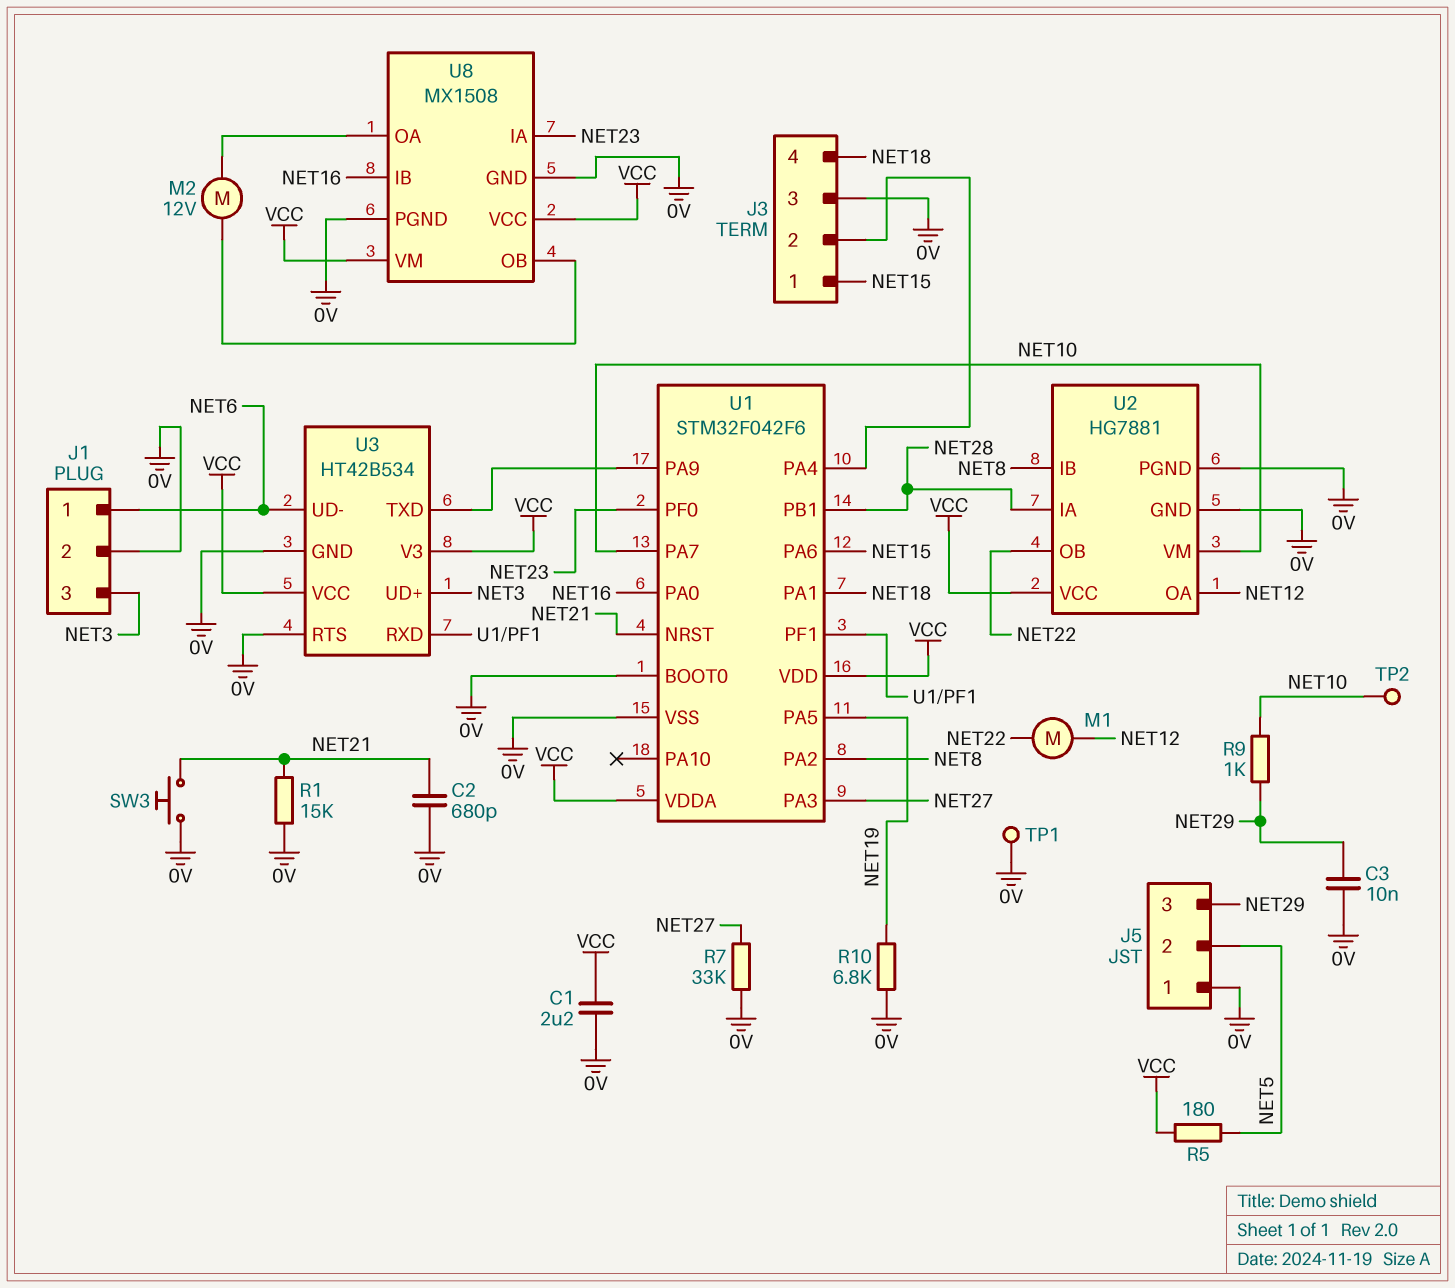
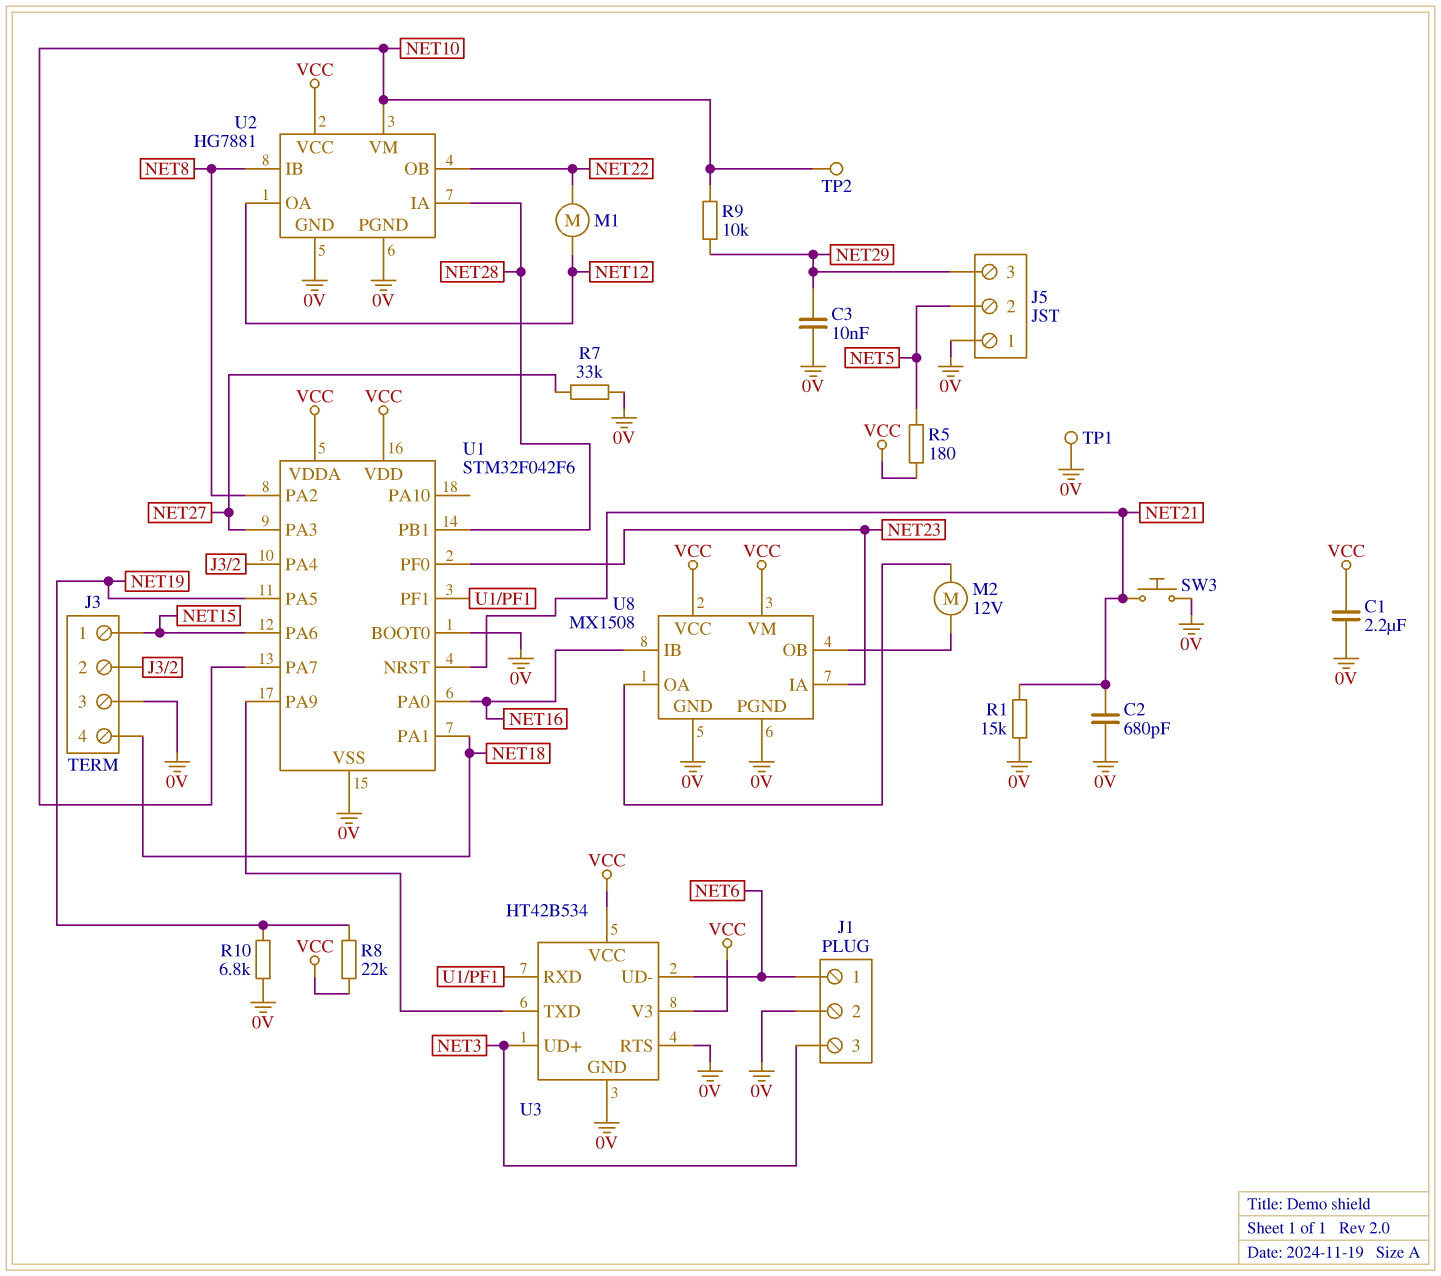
R8: none -> 22k (NET19, VCC)
R9: 1k (NET10, NET29) -> 10k (NET10, NET29)

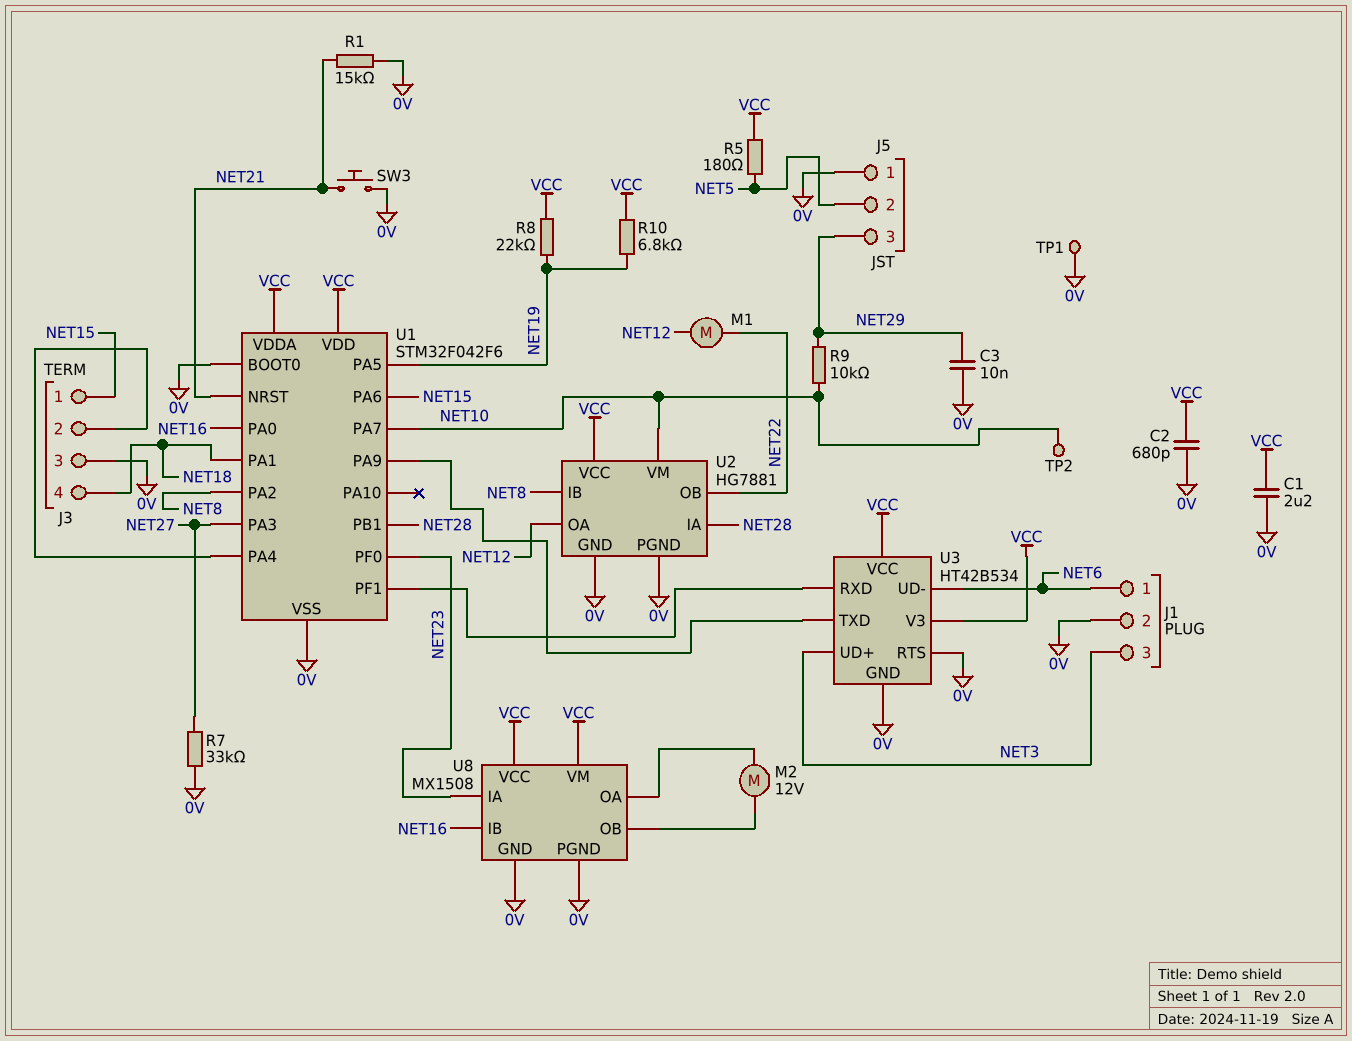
C2: 680pF (0V, NET21) -> 680pF (0V, VCC)
R10: 6.8k (0V, NET19) -> 6.8k (NET19, VCC)

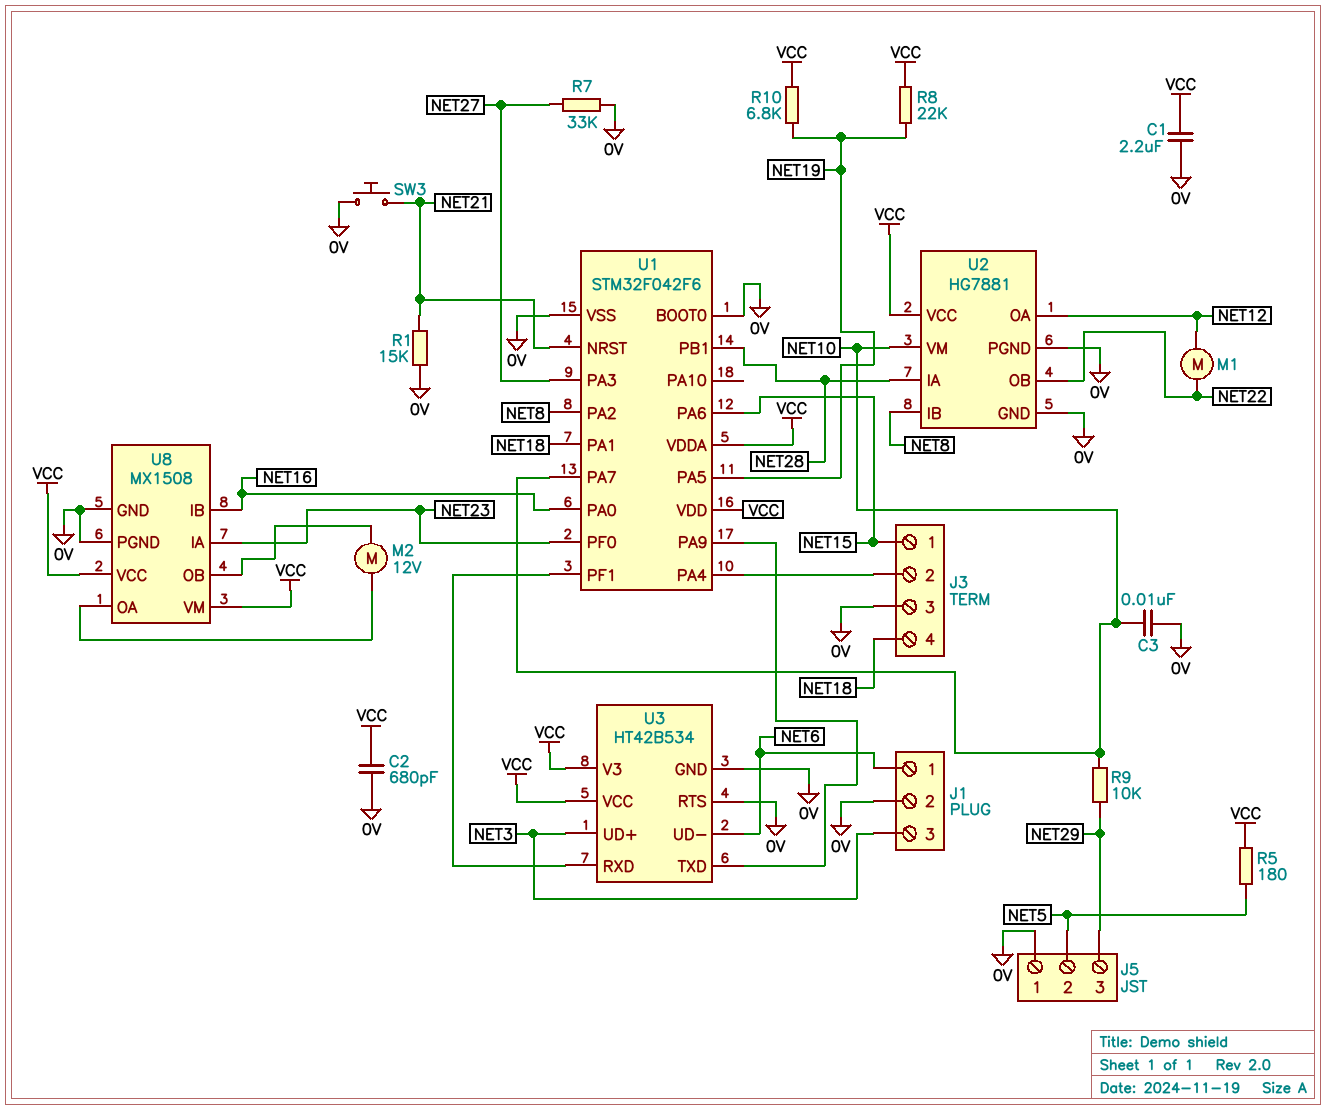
C3: 10nF (0V, NET29) -> 10nF (0V, NET10)
TP1: test point (0V) -> none
TP2: test point (NET10) -> none

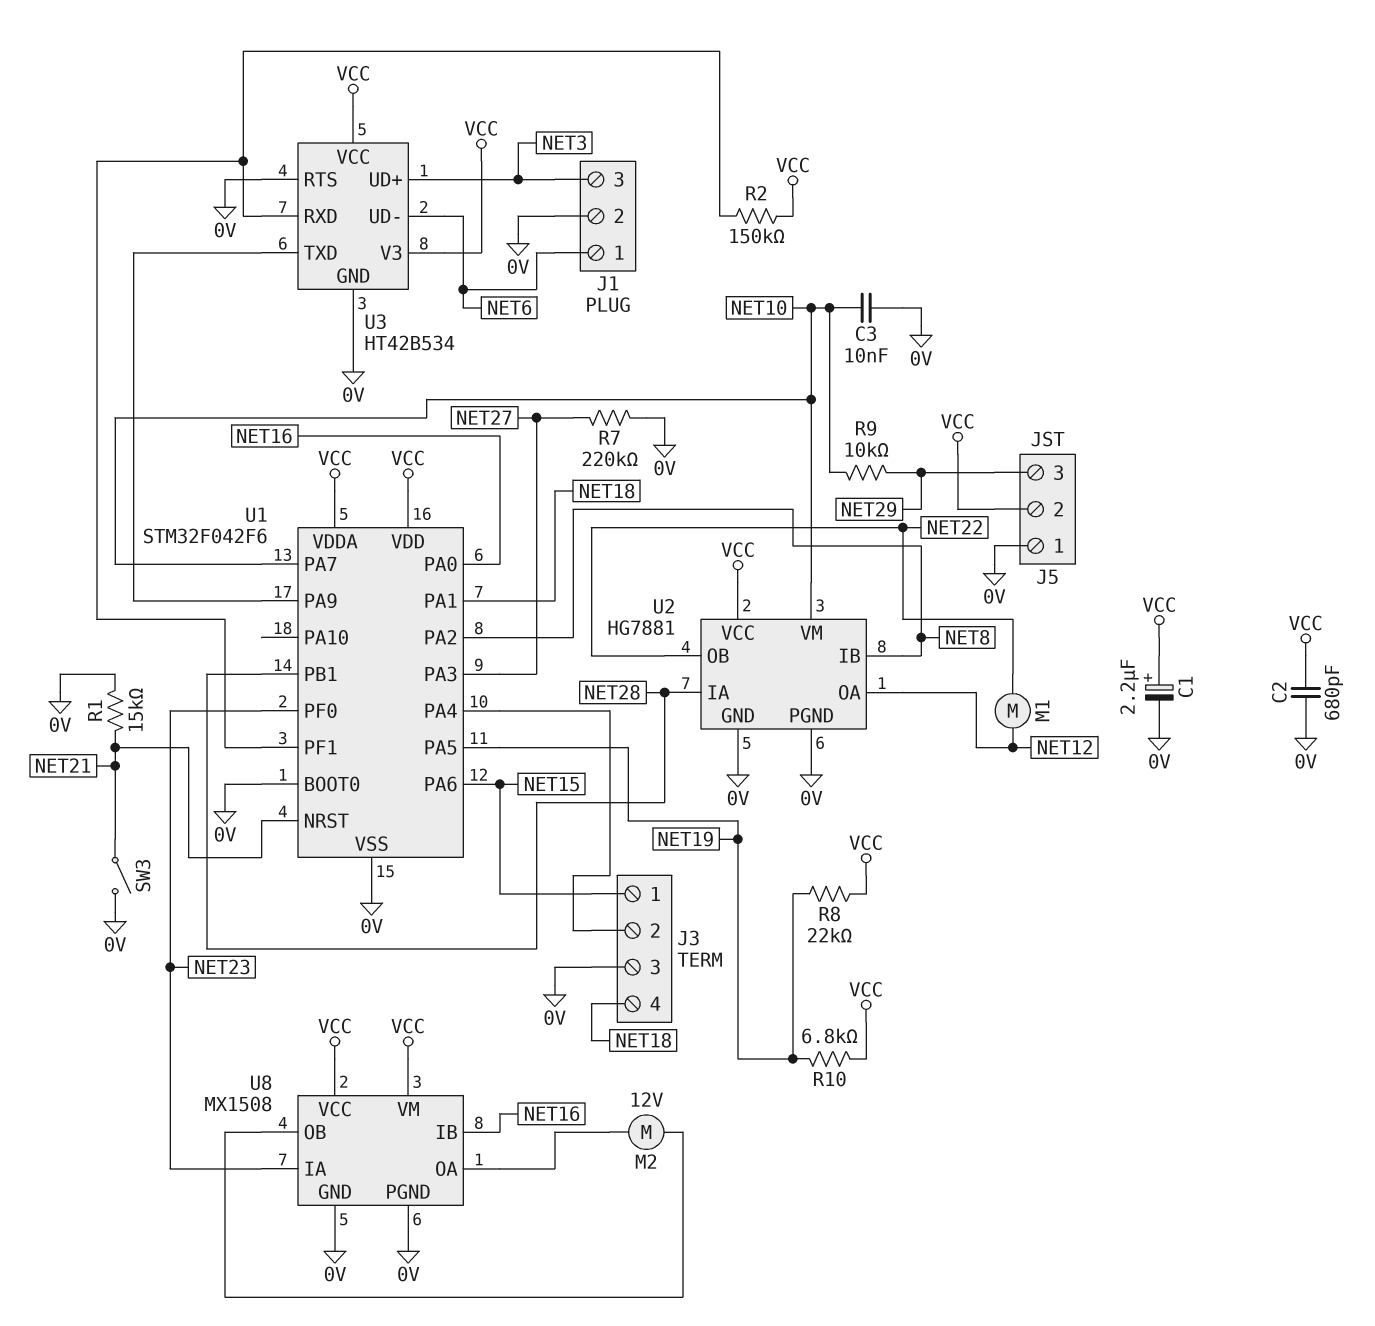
C1: 2.2uF (0V, VCC) -> 2.2uF (plus VCC, minus 0V)
J5 pin 2: NET5 -> VCC
R2: none -> 150k (U1/PF1, VCC)
R5: 180 (NET5, VCC) -> none
R7: 33k (0V, NET27) -> 220k (0V, NET27)
SW3: button (0V, NET21) -> switch (0V, NET21)

